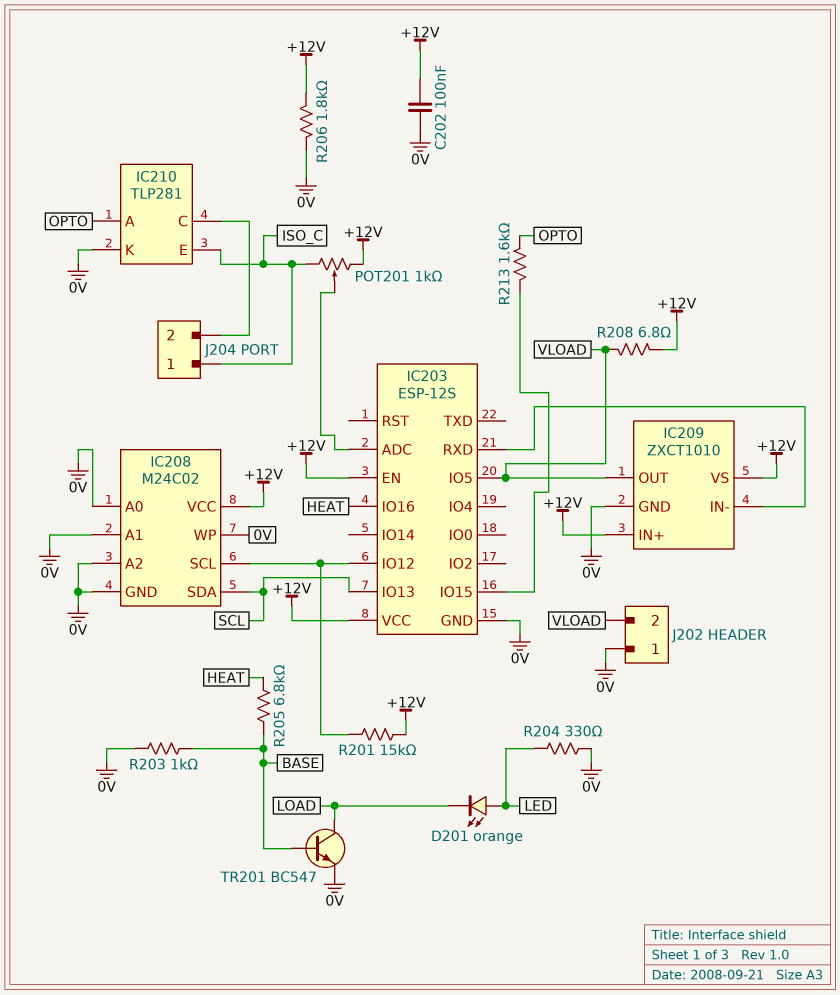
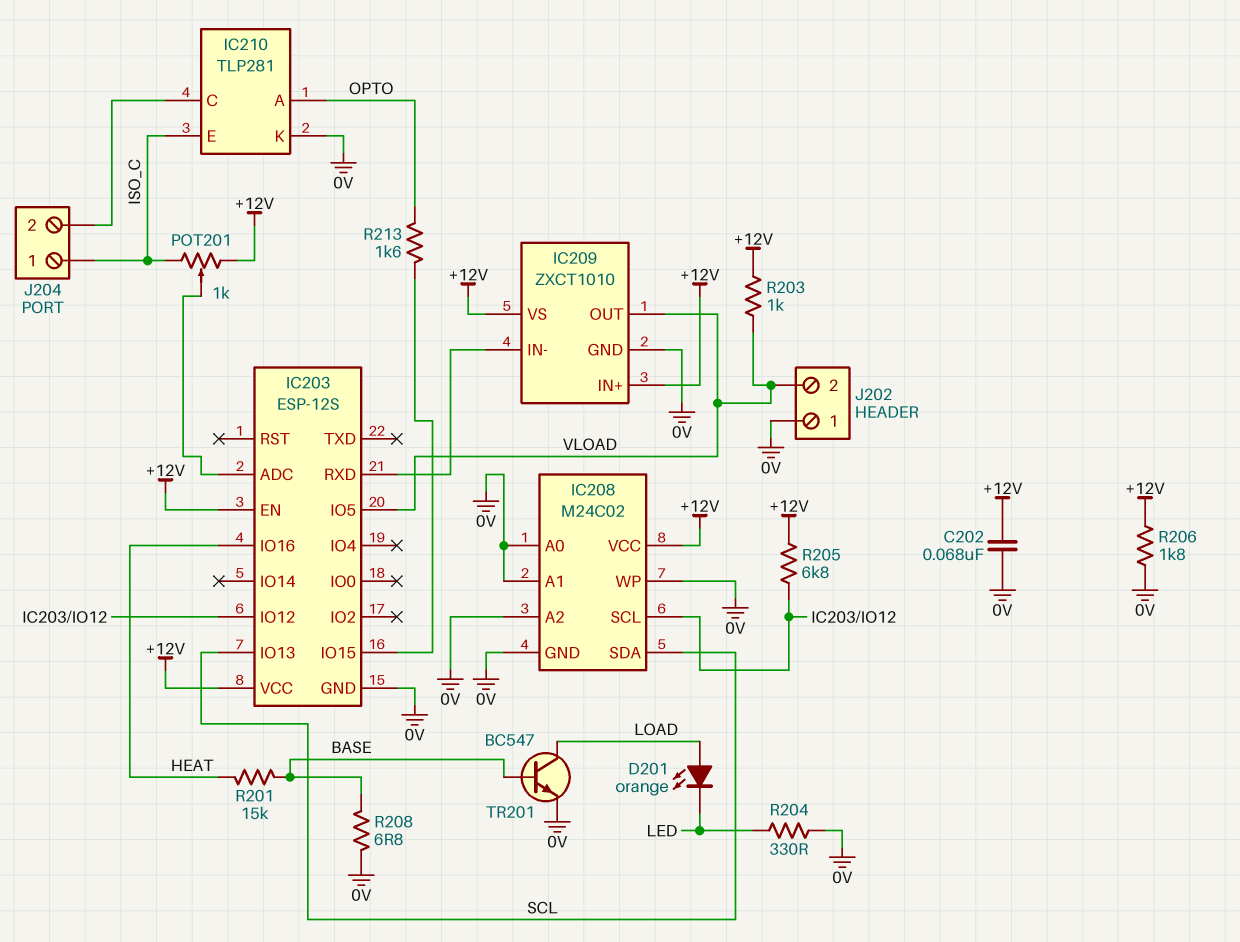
C202: 100nF (+12V, 0V) -> 68nF (+12V, 0V)
D201: LED orange (A LED, K LOAD) -> LED orange (A LOAD, K LED)
R201: 15k (+12V, IC203/IO12) -> 15k (BASE, HEAT)
R203: 1k (0V, BASE) -> 1k (+12V, VLOAD)
R205: 6.8k (BASE, HEAT) -> 6.8k (+12V, IC203/IO12)
R208: 6.8 (+12V, VLOAD) -> 6.8 (0V, BASE)

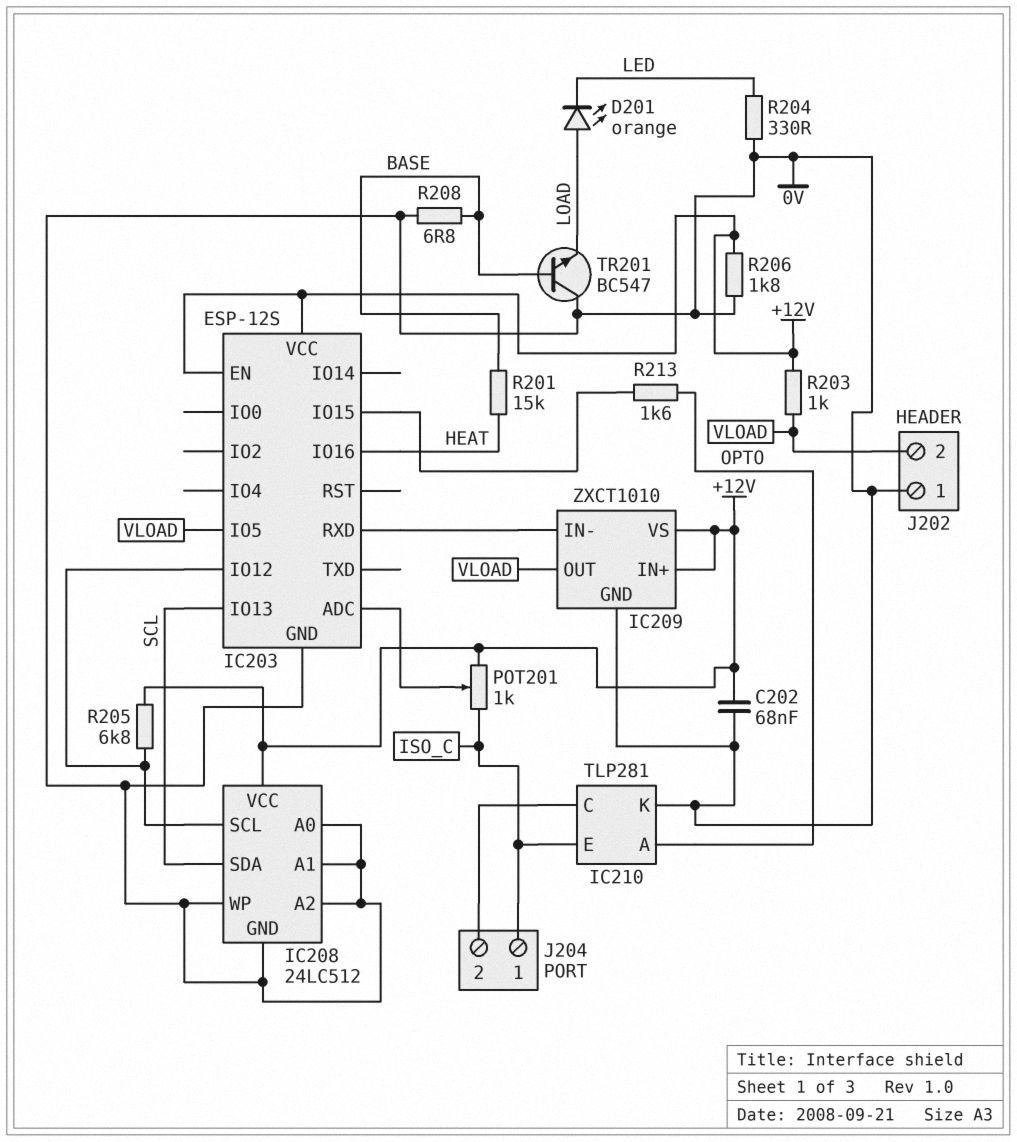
IC208: M24C02 -> 24LC512
TR201: NPN BC547 (B BASE, C LOAD, E 0V) -> NPN BC547 (B BASE, C 0V, E LOAD)

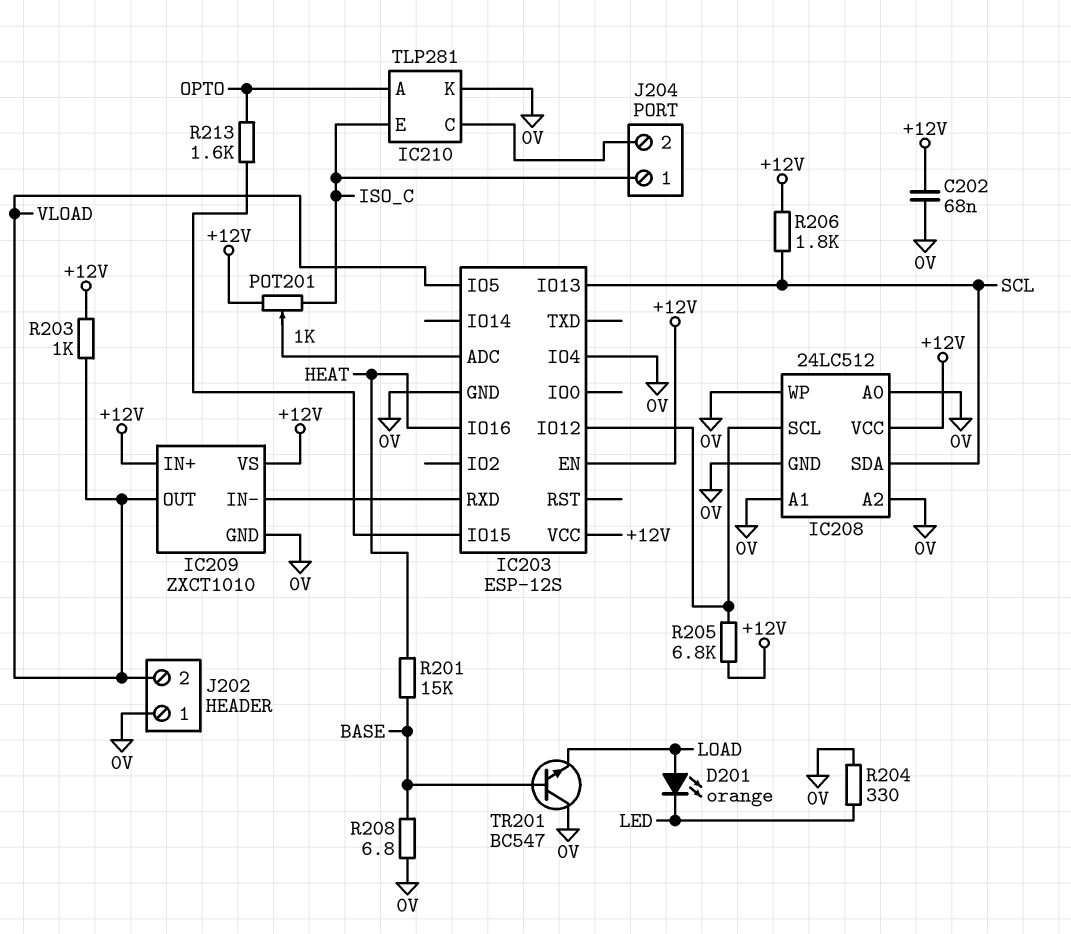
IC203 pin IO4: none -> 0V
R206: 1.8k (+12V, 0V) -> 1.8k (+12V, SCL)

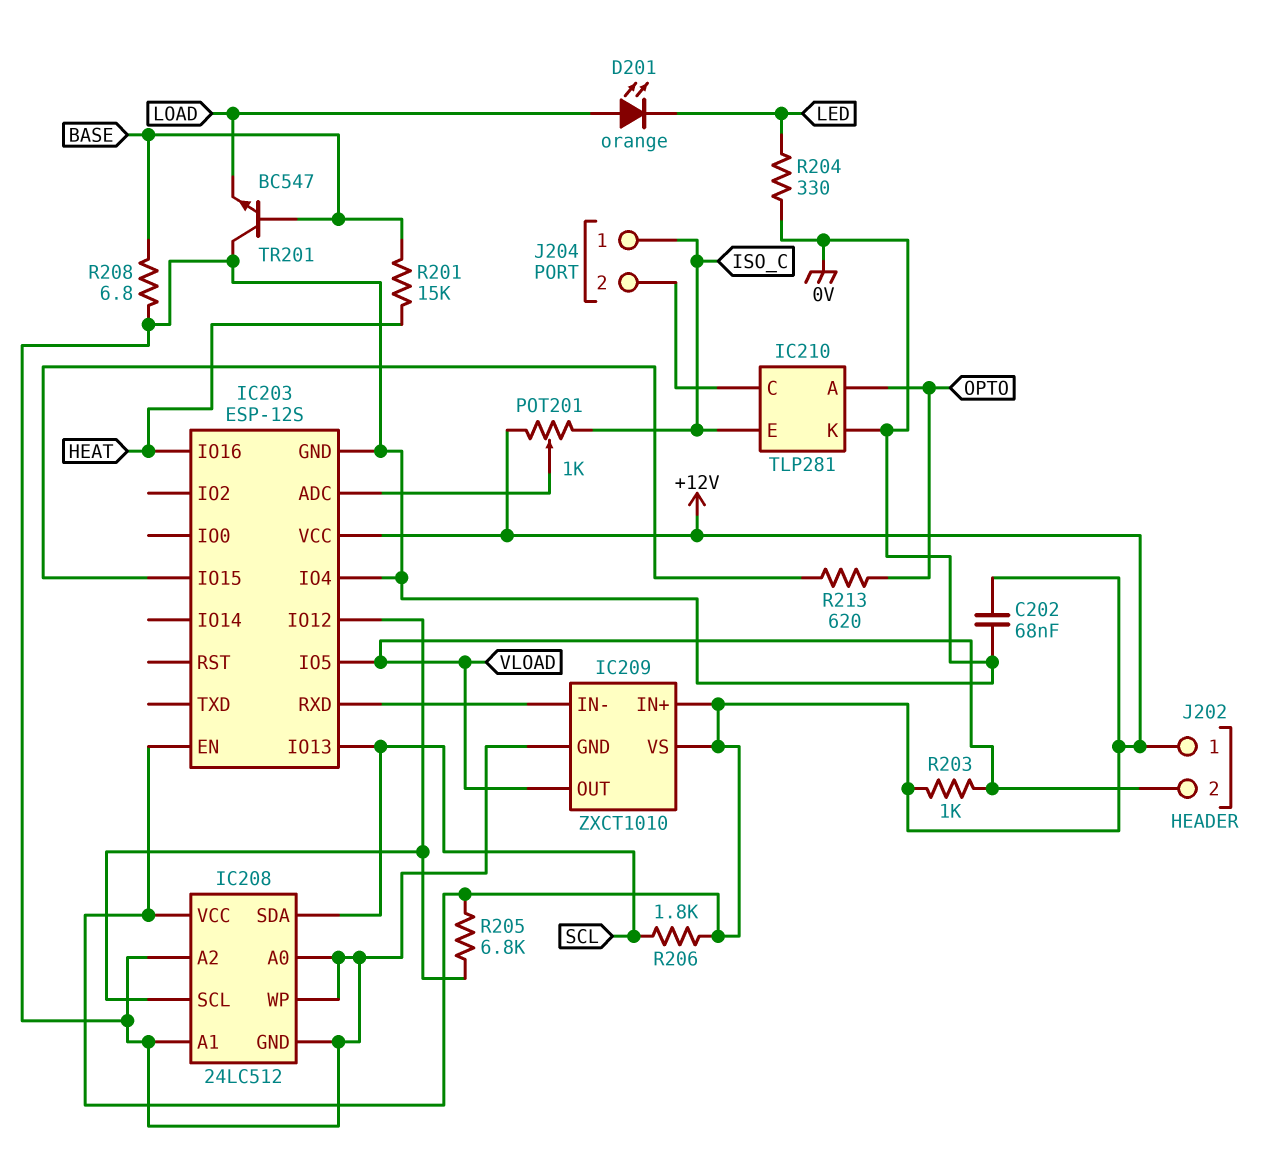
J202 pin 1: 0V -> +12V
R213: 1.6k (IC203/IO15, OPTO) -> 620 (IC203/IO15, OPTO)

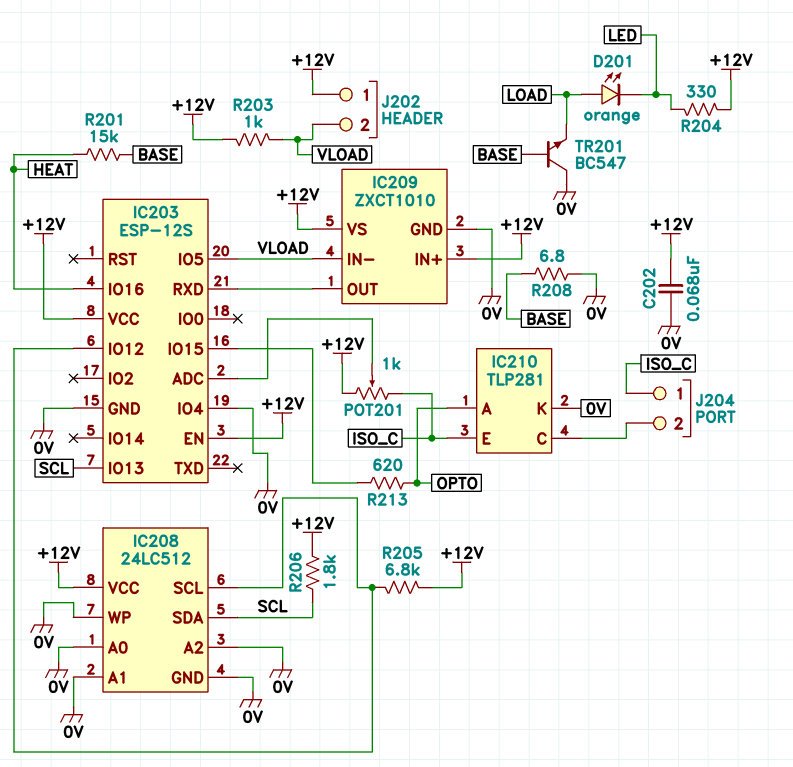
IC209 pin IN-: IC203/RXD -> VLOAD
IC209 pin OUT: VLOAD -> IC203/RXD
R204: 330 (0V, LED) -> 330 (+12V, LED)

